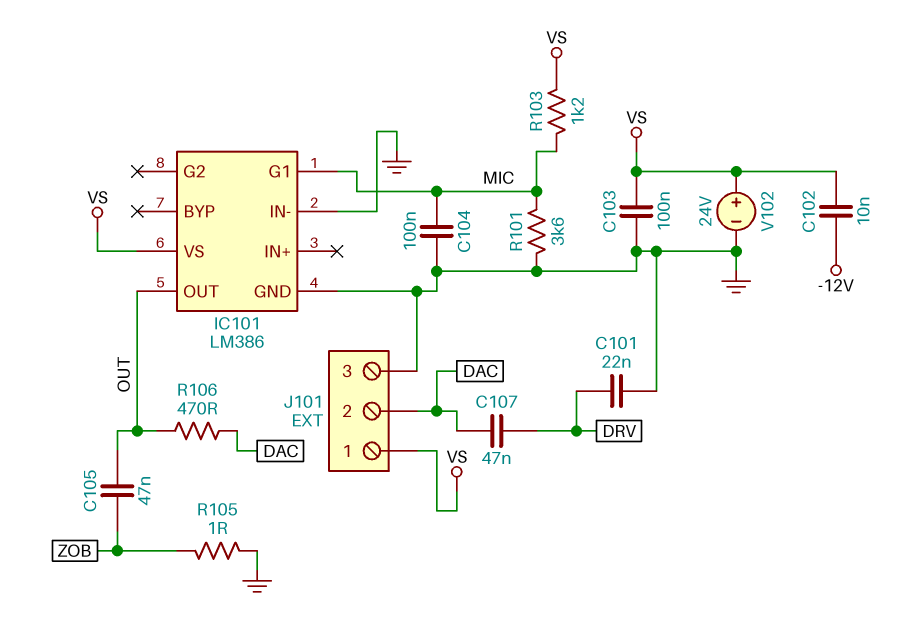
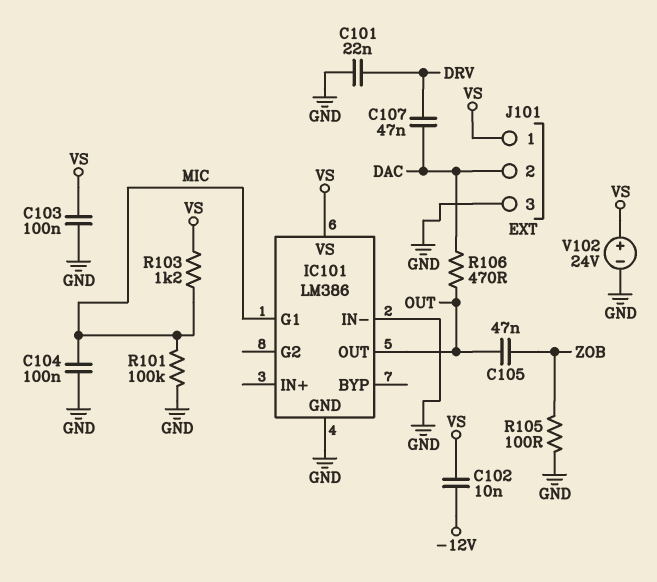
R101: 3.6k (GND, MIC) -> 100k (GND, MIC)
R105: 1 (GND, ZOB) -> 100 (GND, ZOB)

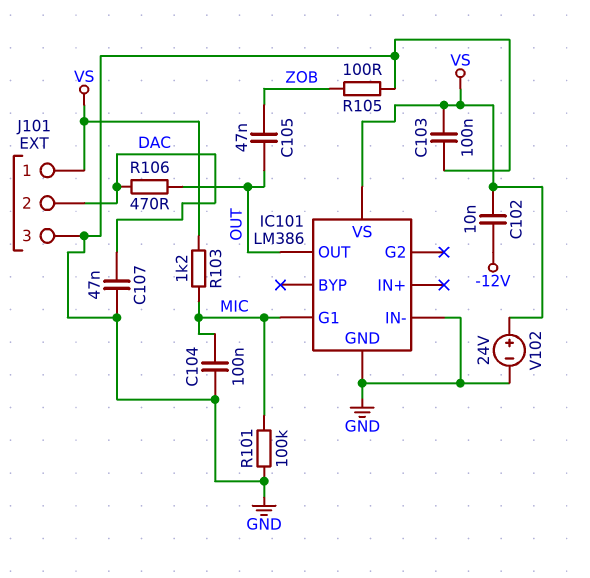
C101: 22nF (DRV, GND) -> none
C107: 47nF (DAC, DRV) -> 47nF (DAC, GND)

